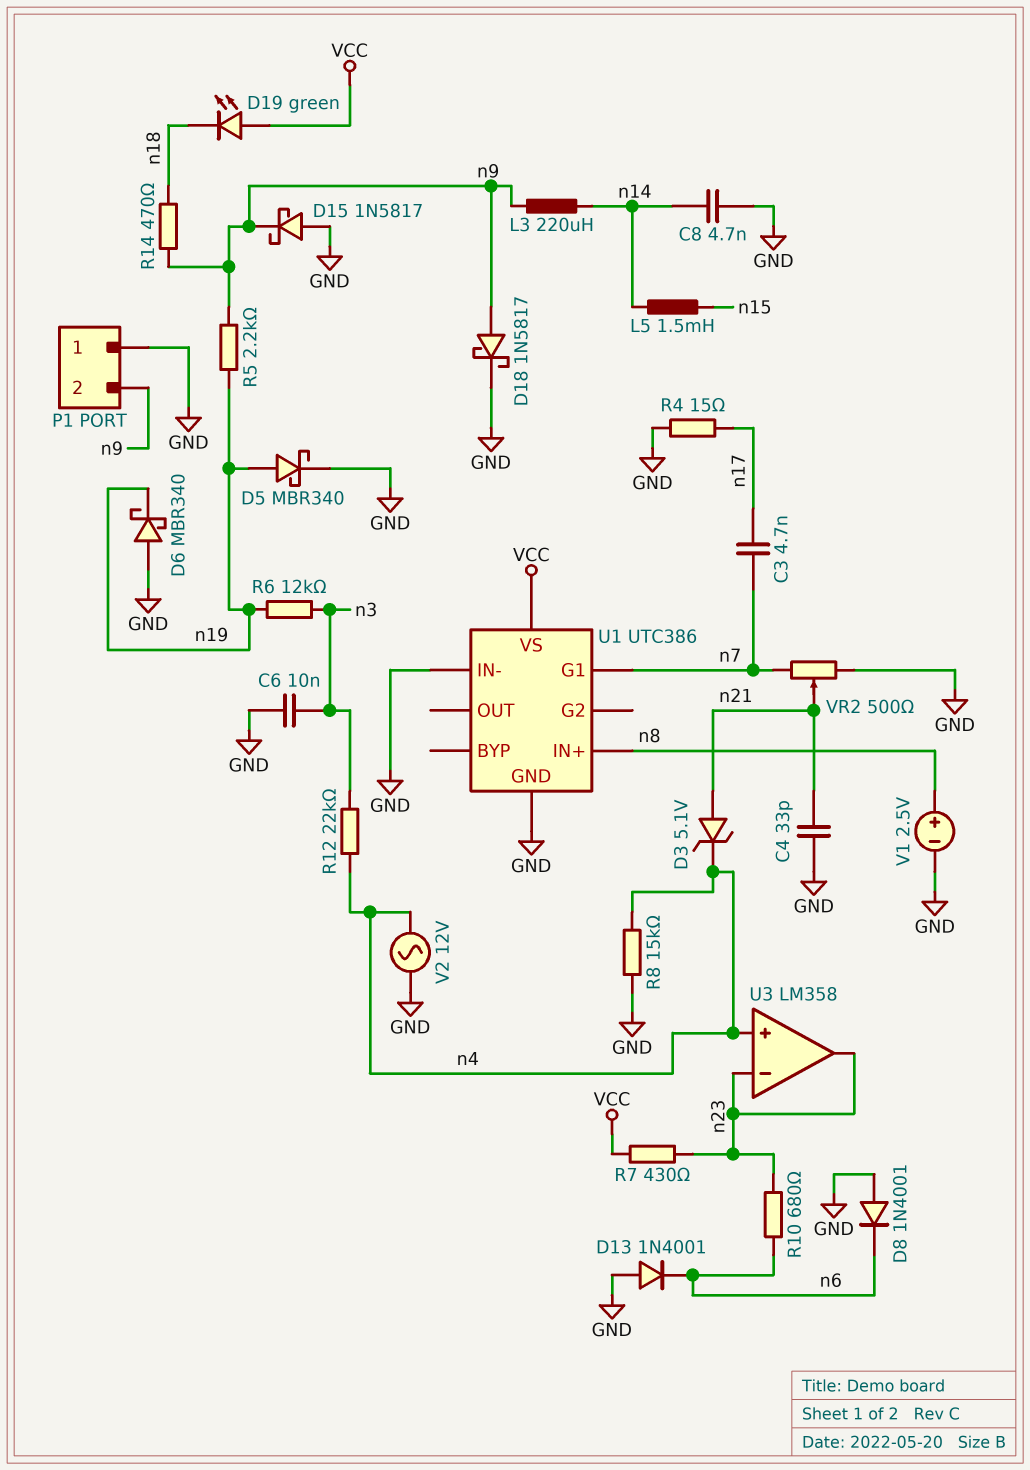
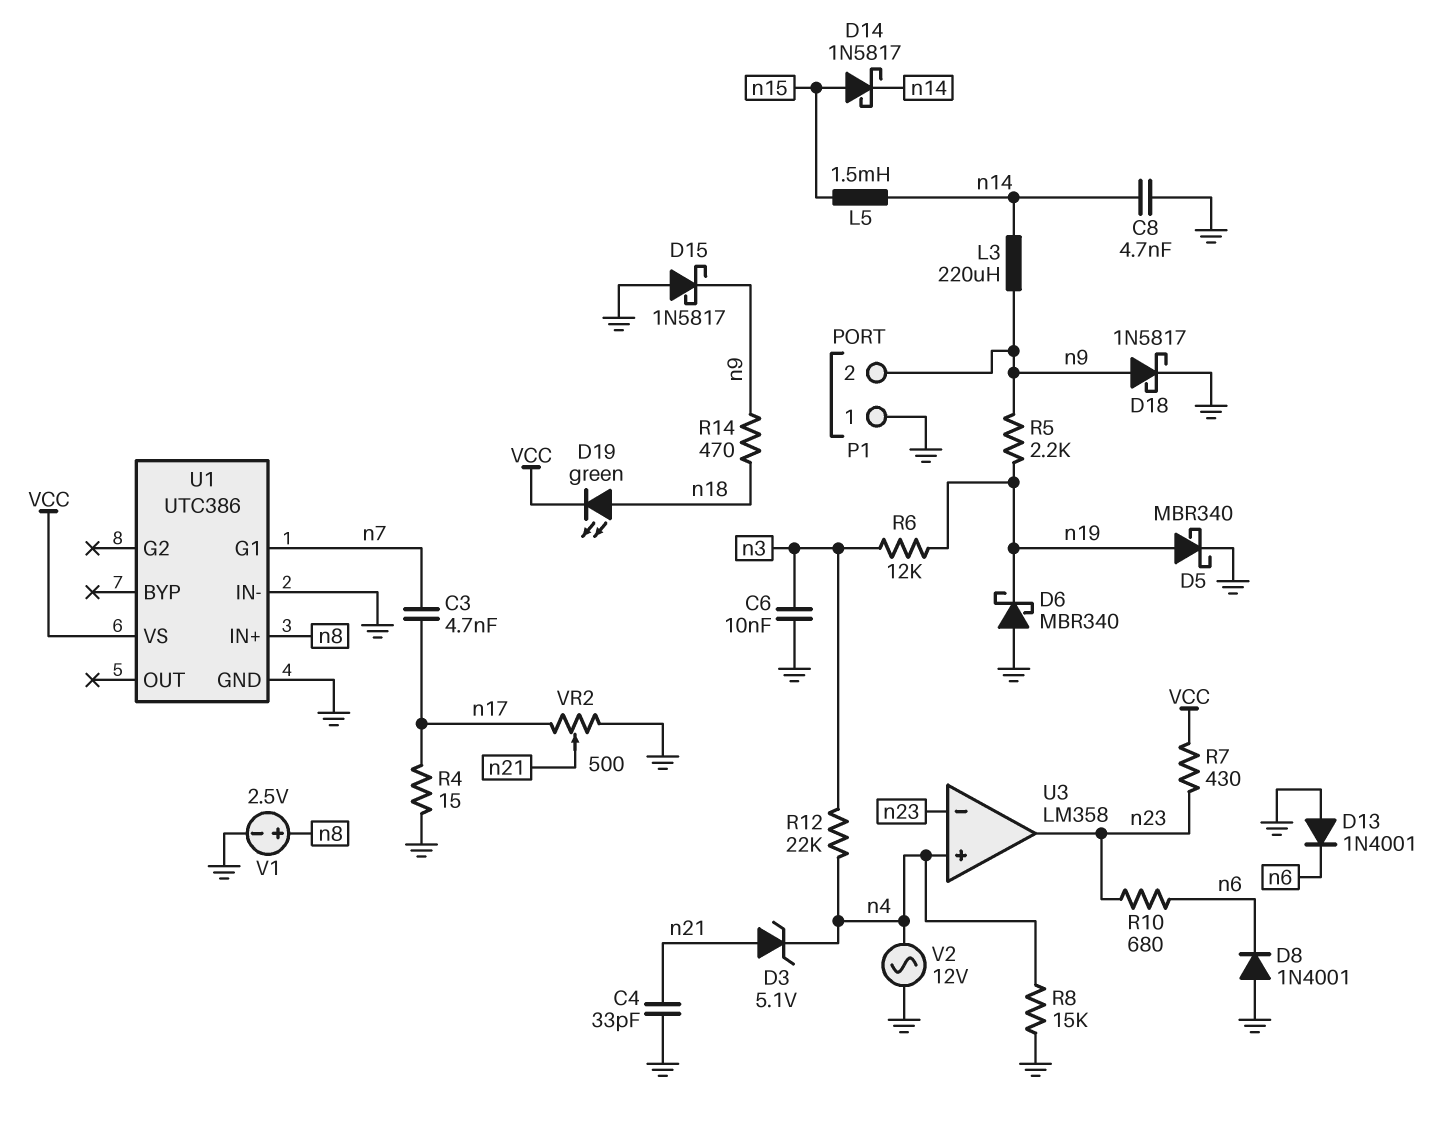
D14: none -> schottky 1N5817 (A n15, K n14)
D19: LED green (A VCC, K n18) -> LED green (A n18, K VCC)
VR2: 500 (GND, n7, wiper n21) -> 500 (GND, n17, wiper n21)

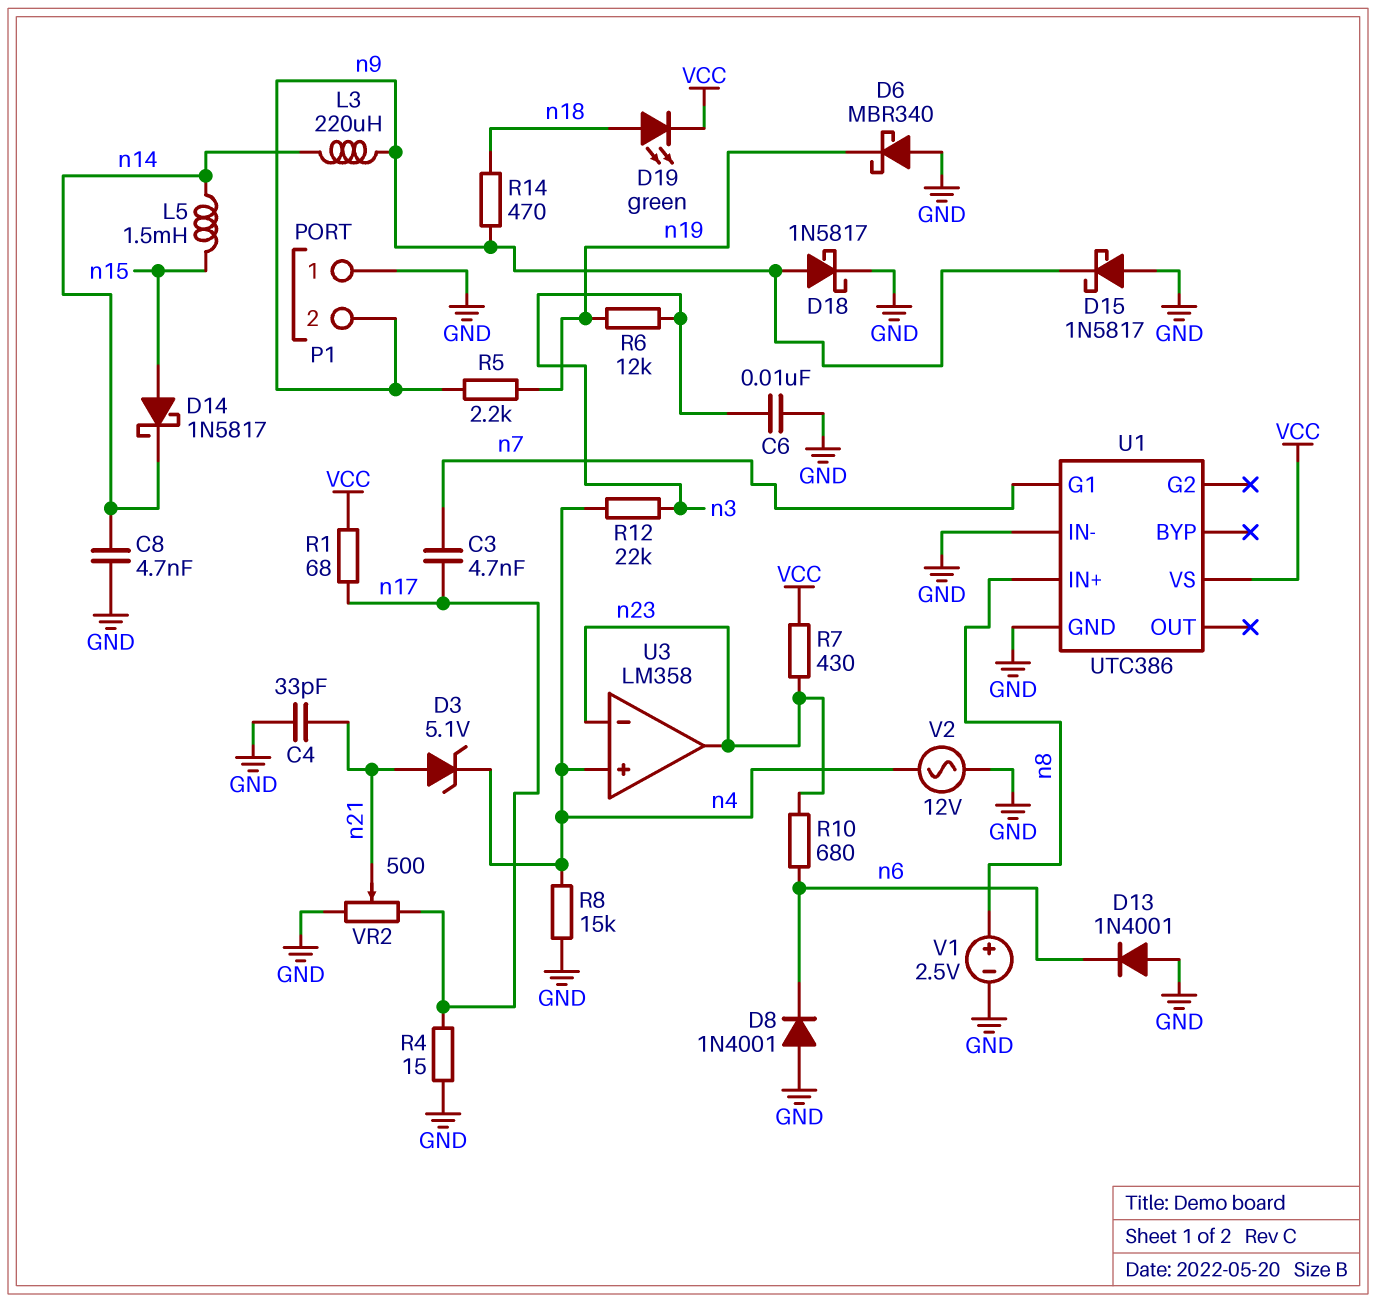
D5: schottky MBR340 (A n19, K GND) -> none
R1: none -> 68 (VCC, n17)

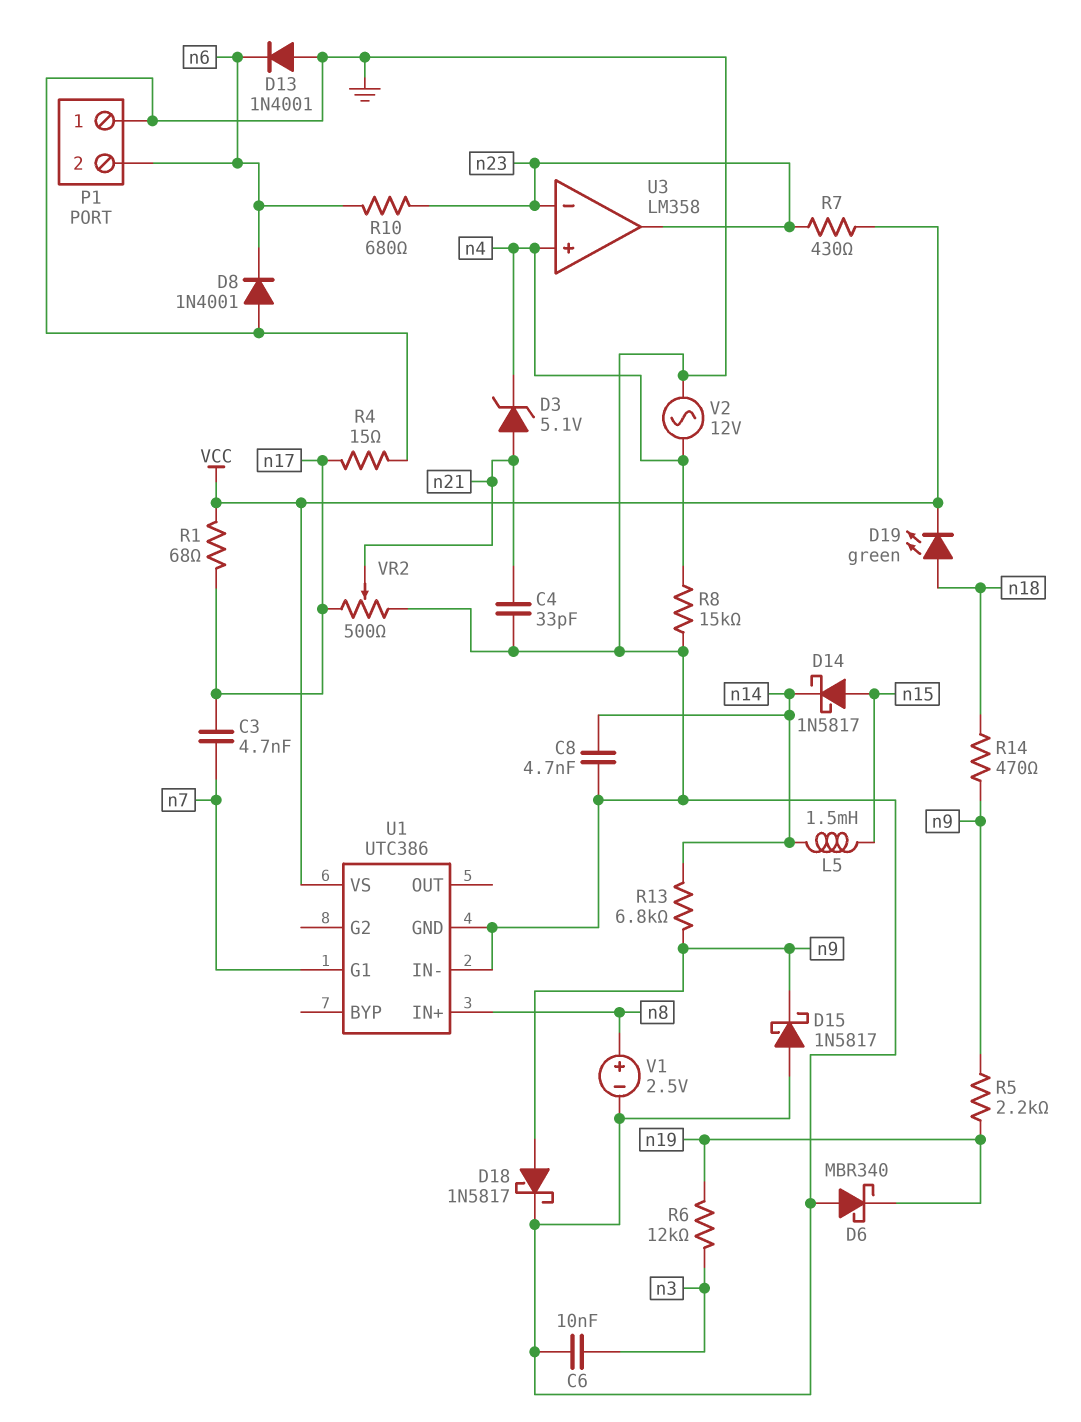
L3: 220uH (n9, n14) -> none
P1 pin 2: n9 -> n6
R12: 22k (n3, n4) -> none
R13: none -> 6.8k (n9, n14)

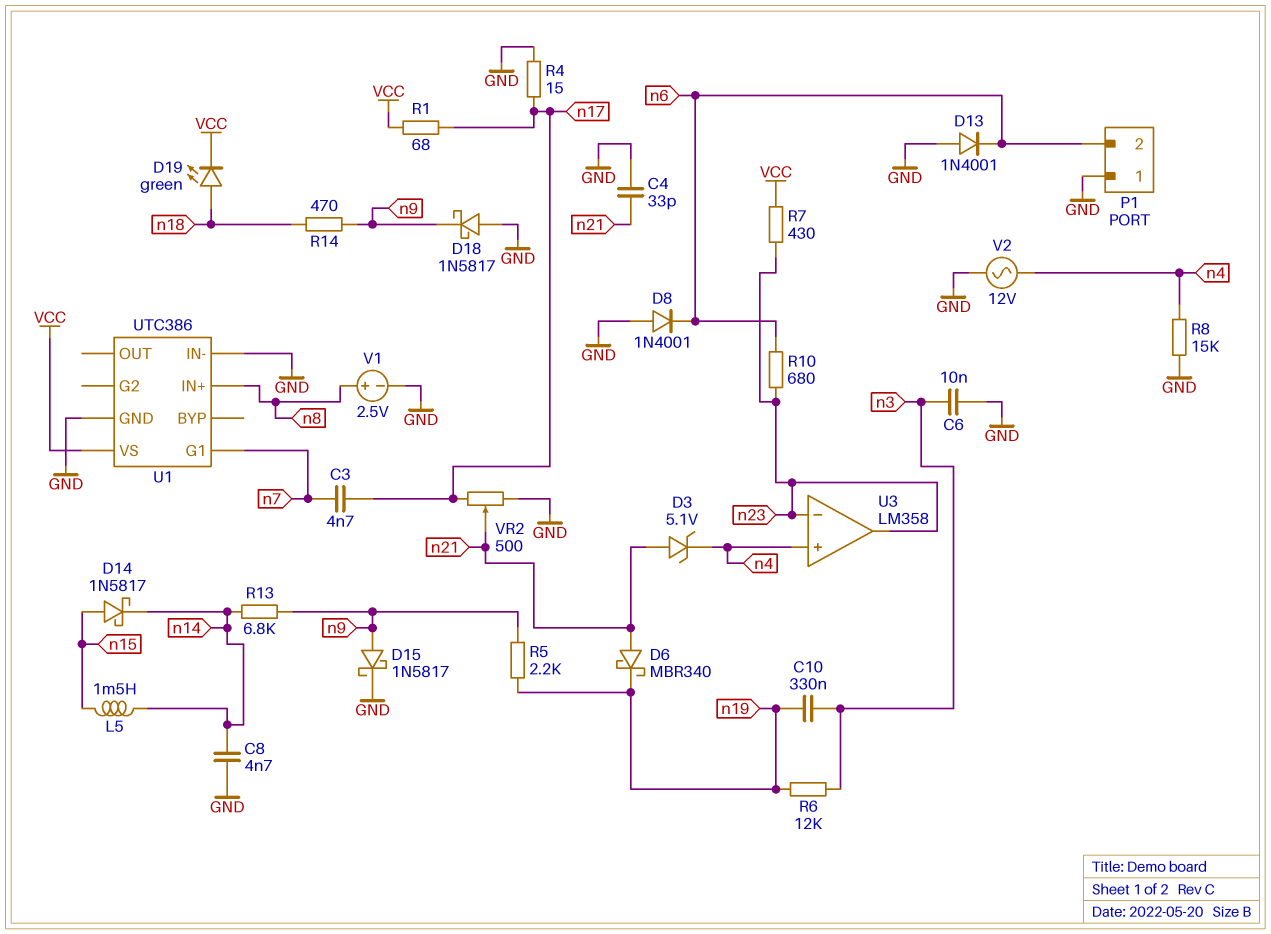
C10: none -> 330nF (n3, n19)
D6: schottky MBR340 (A GND, K n19) -> schottky MBR340 (A n21, K n19)
D15: schottky 1N5817 (A GND, K n9) -> schottky 1N5817 (A n9, K GND)
D18: schottky 1N5817 (A n9, K GND) -> schottky 1N5817 (A GND, K n9)

